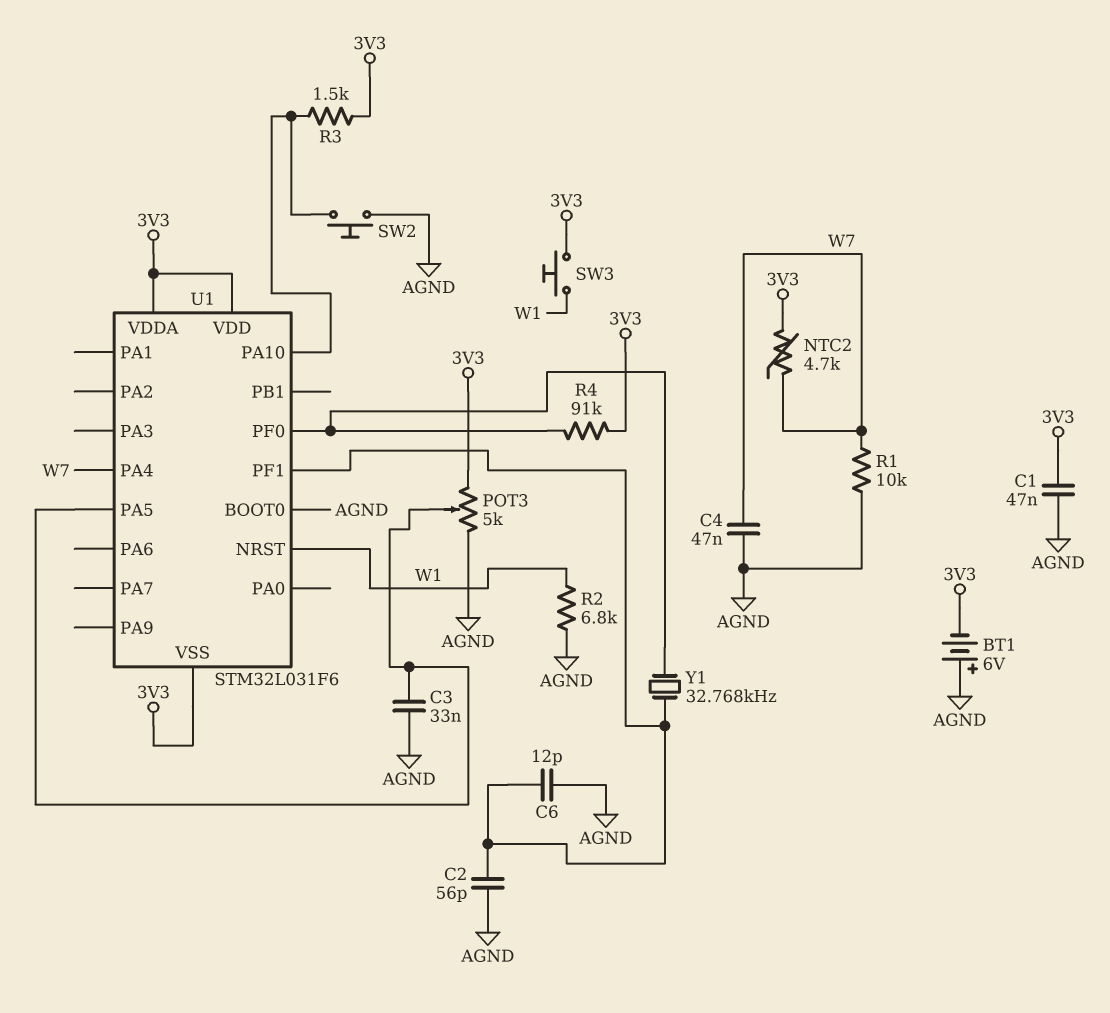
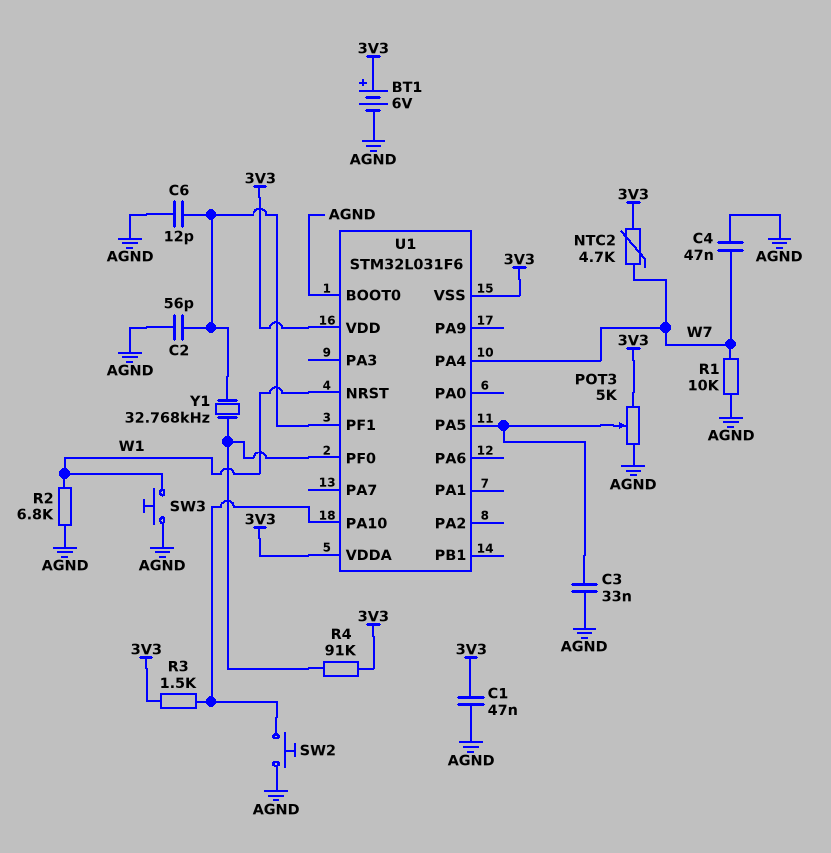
BT1: 6V (plus AGND, minus 3V3) -> 6V (plus 3V3, minus AGND)
SW3: button (3V3, W1) -> button (AGND, W1)

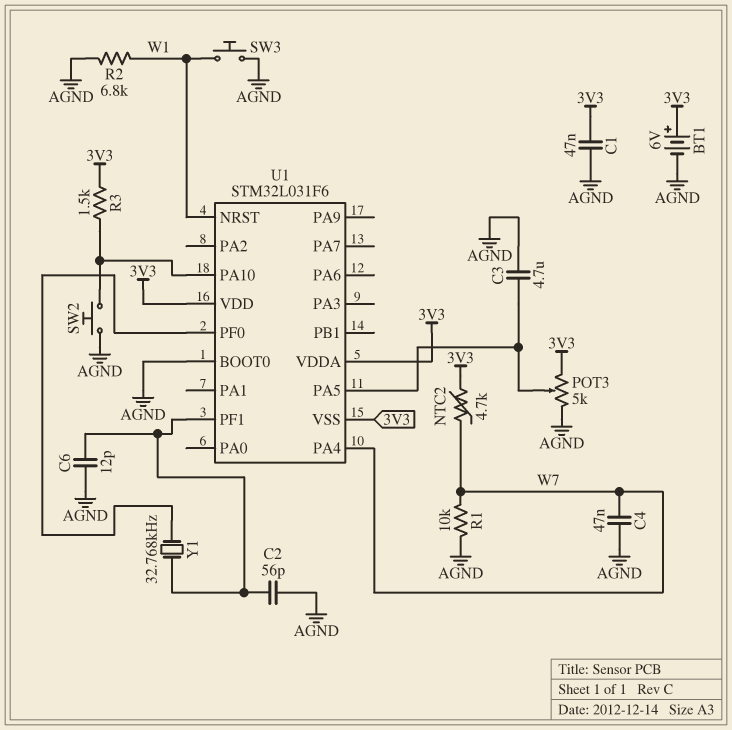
C3: 33nF (AGND, U1/PA5) -> 4.7uF (AGND, U1/PA5)
R4: 91k (3V3, U1/PF0) -> none

